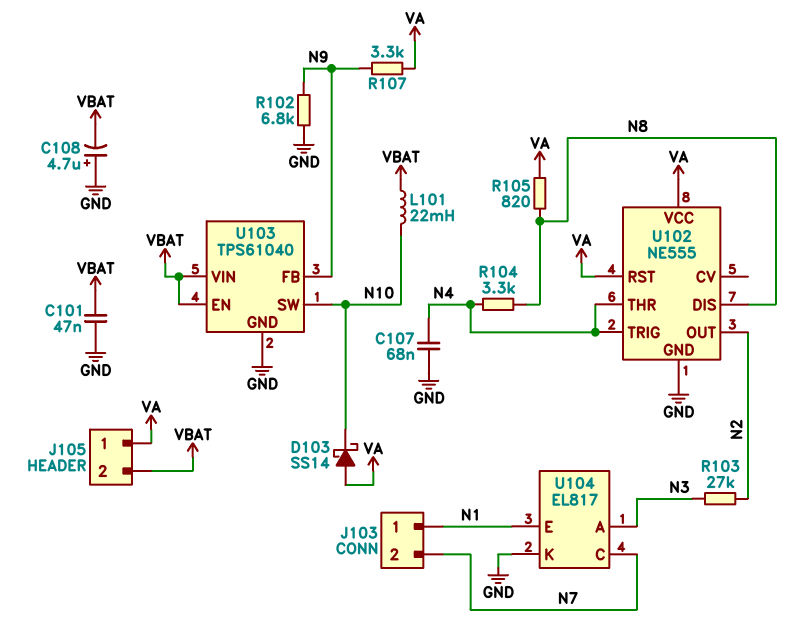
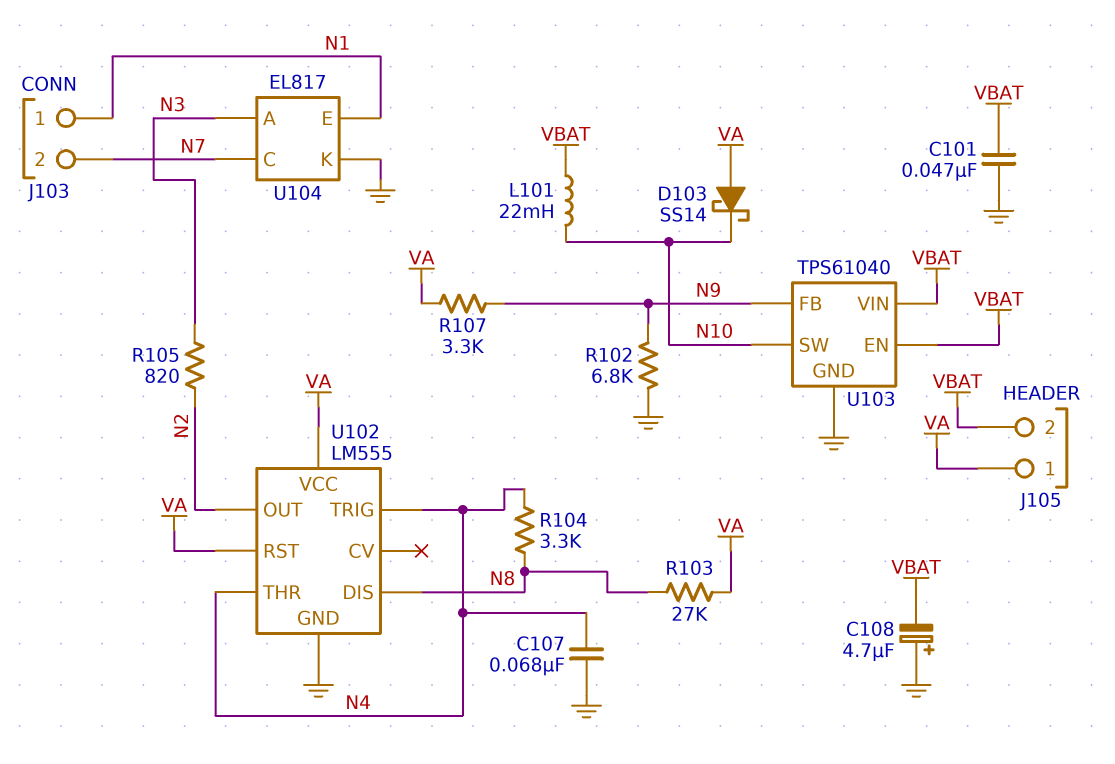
R103: 27k (N2, N3) -> 27k (N8, VA)
R105: 820 (N8, VA) -> 820 (N2, N3)
U102: NE555 -> LM555

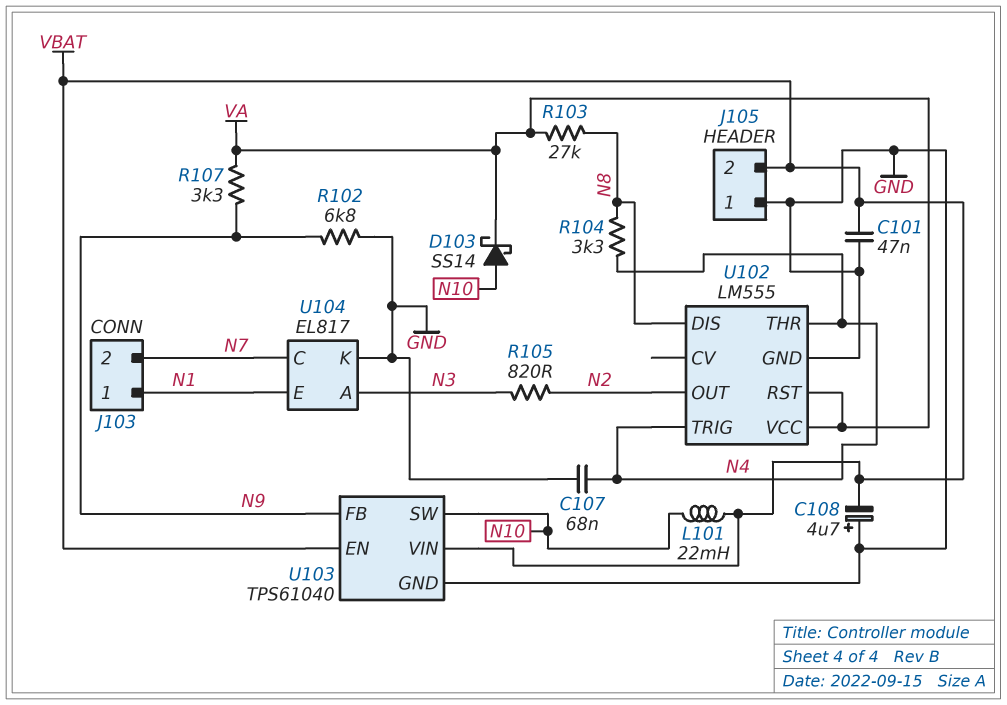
D103: schottky SS14 (A VA, K N10) -> schottky SS14 (A N10, K VA)
J105 pin 1: VA -> GND

